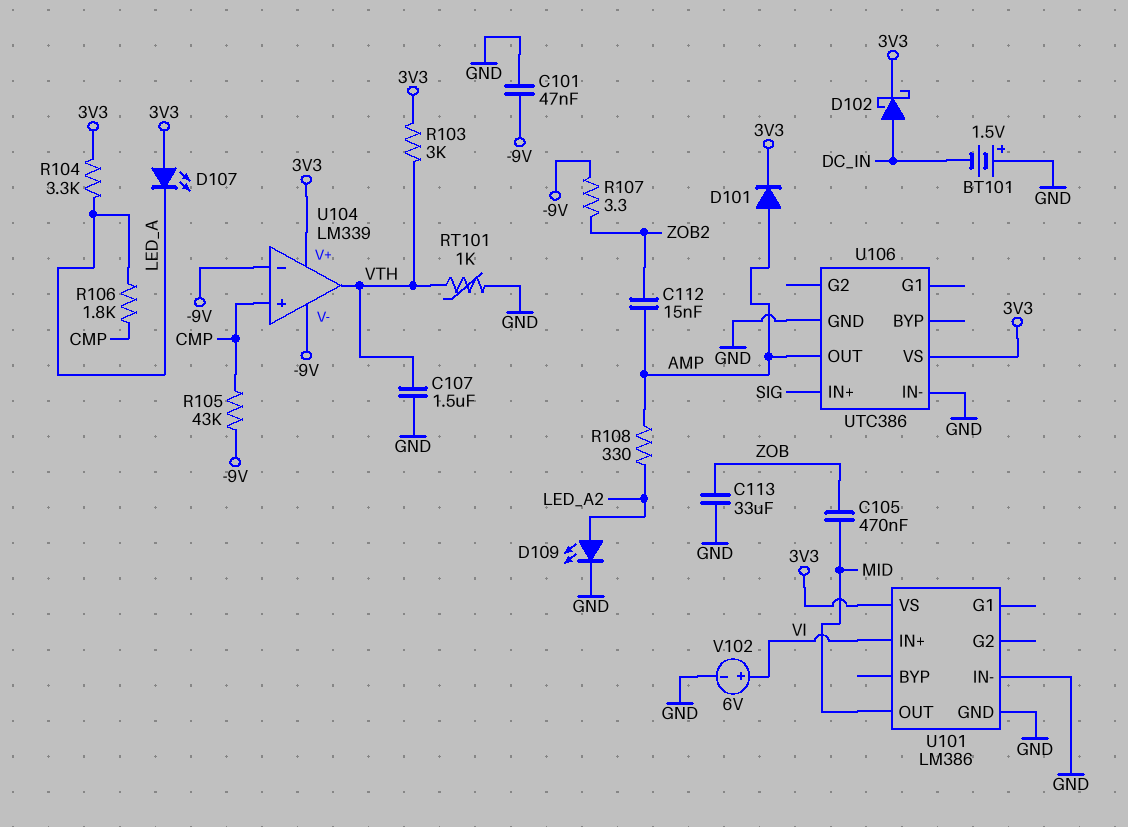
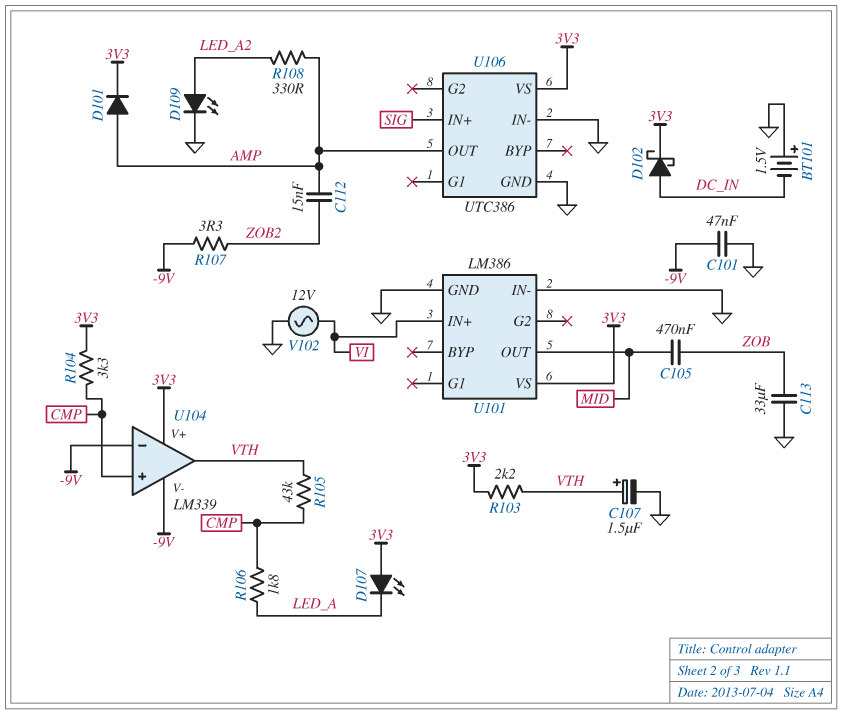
C107: 1.5uF (GND, VTH) -> 1.5uF (plus VTH, minus GND)
R103: 3k (3V3, VTH) -> 2.2k (3V3, VTH)
R104: 3.3k (3V3, LED_A) -> 3.3k (3V3, CMP)
R105: 43k (-9V, CMP) -> 43k (CMP, VTH)
RT101: 1k (GND, VTH) -> none
V102: 6V (plus VI, minus GND) -> AC 12V (GND, VI)

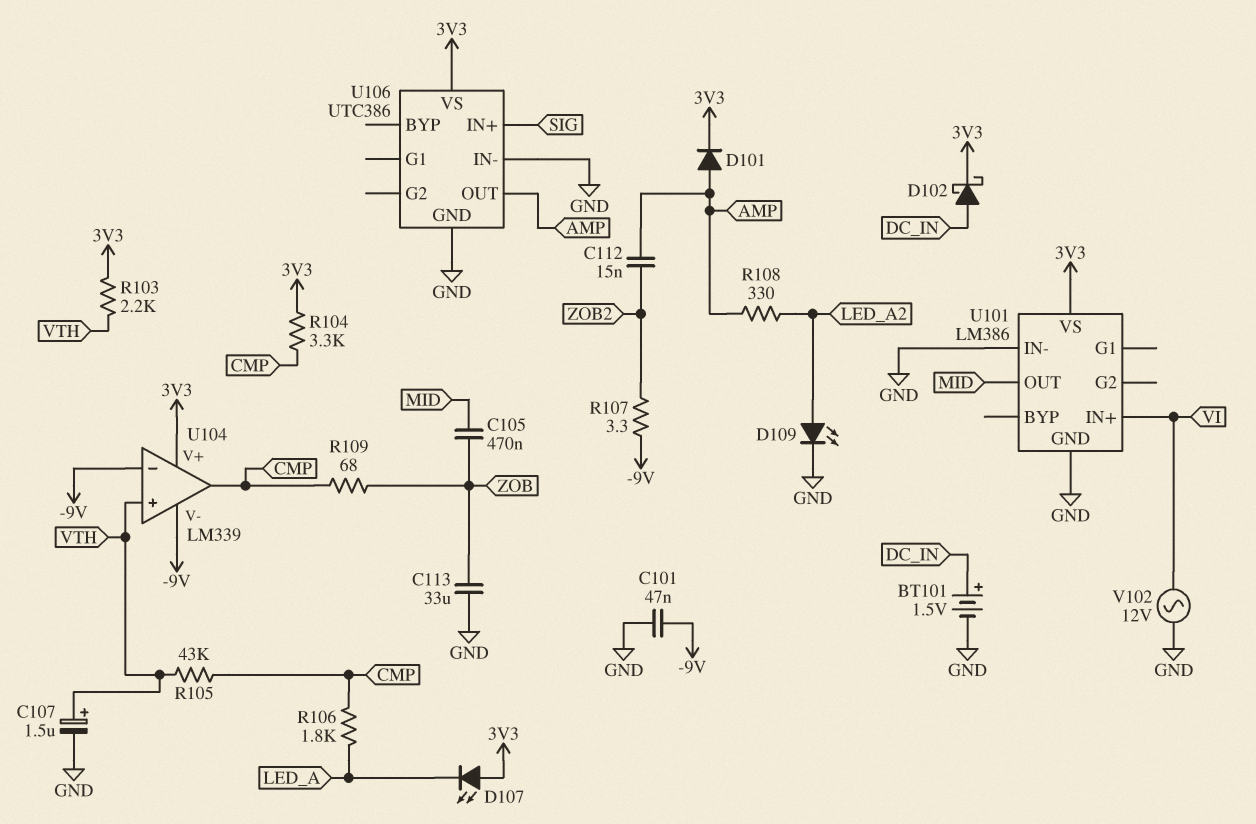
BT101: 1.5V (plus GND, minus DC_IN) -> 1.5V (plus DC_IN, minus GND)
R109: none -> 68 (CMP, ZOB)
U104 pin in+: CMP -> VTH
U104 pin out: VTH -> CMP

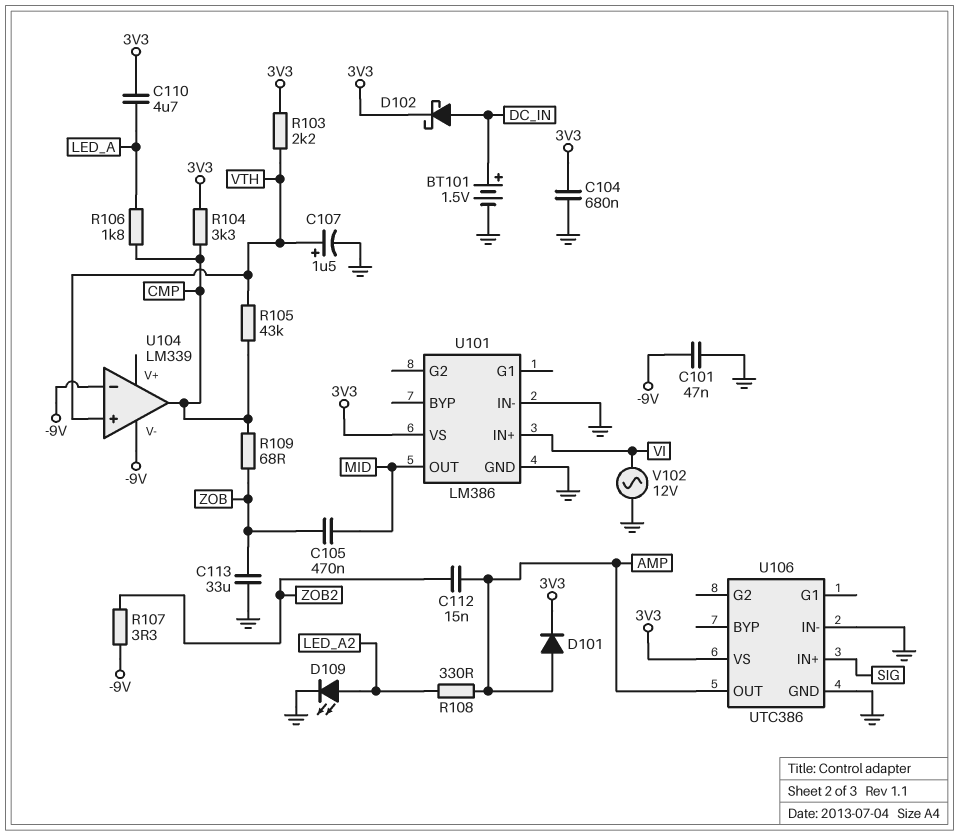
C104: none -> 680nF (3V3, GND)
C110: none -> 4.7uF (3V3, LED_A)
D107: LED (A 3V3, K LED_A) -> none
U104 pin V+: 3V3 -> none

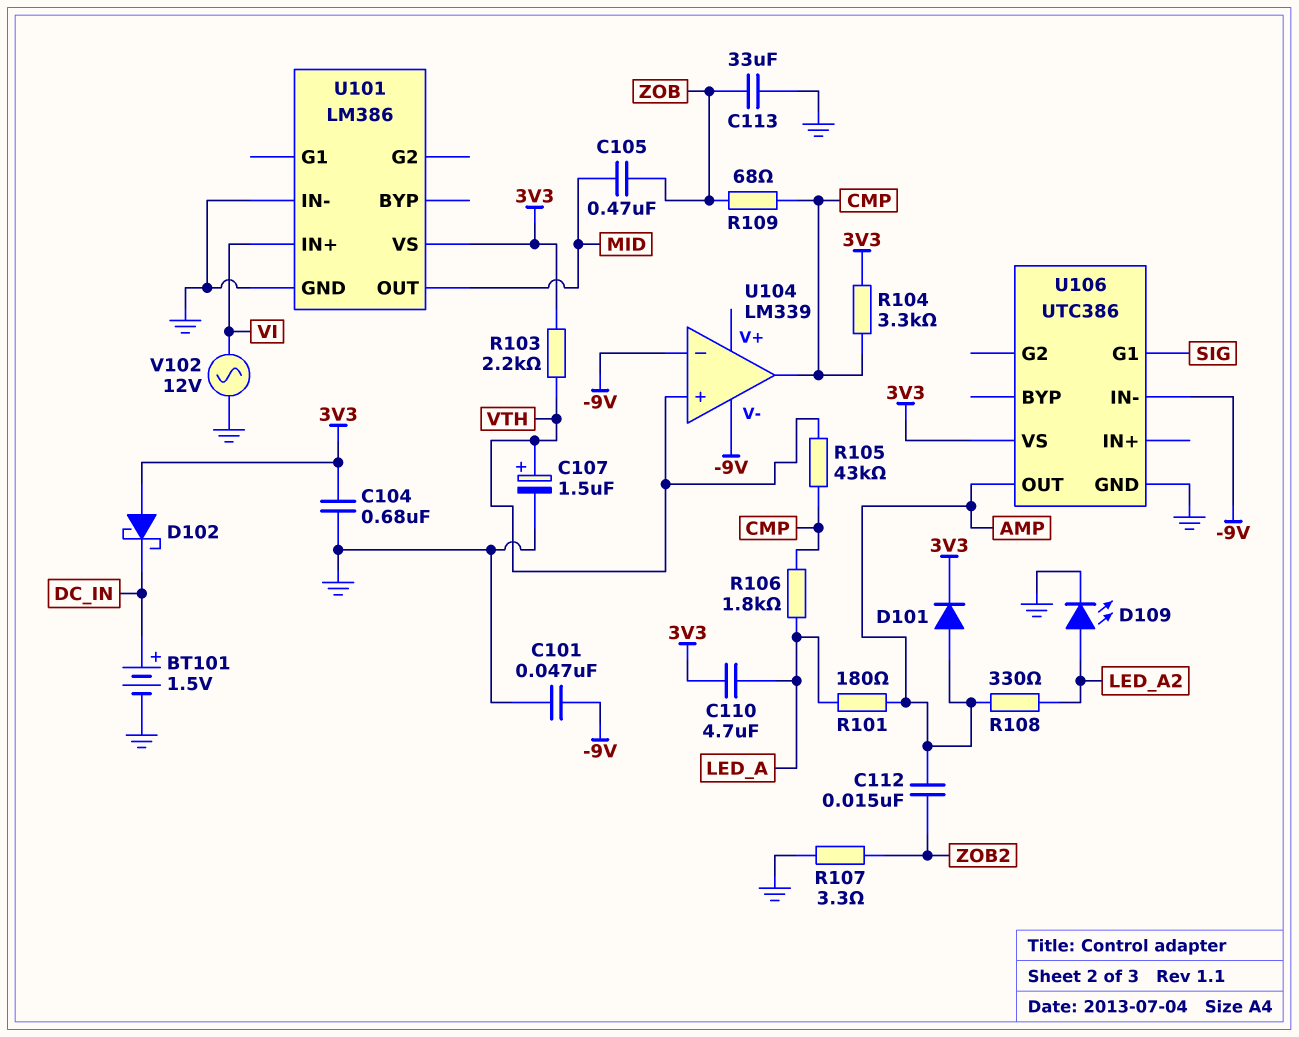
D102: schottky (A DC_IN, K 3V3) -> schottky (A 3V3, K DC_IN)
R101: none -> 180 (AMP, LED_A)
R107: 3.3 (-9V, ZOB2) -> 3.3 (GND, ZOB2)
U106 pin G1: none -> SIG
U106 pin IN+: SIG -> none
U106 pin IN-: GND -> -9V

